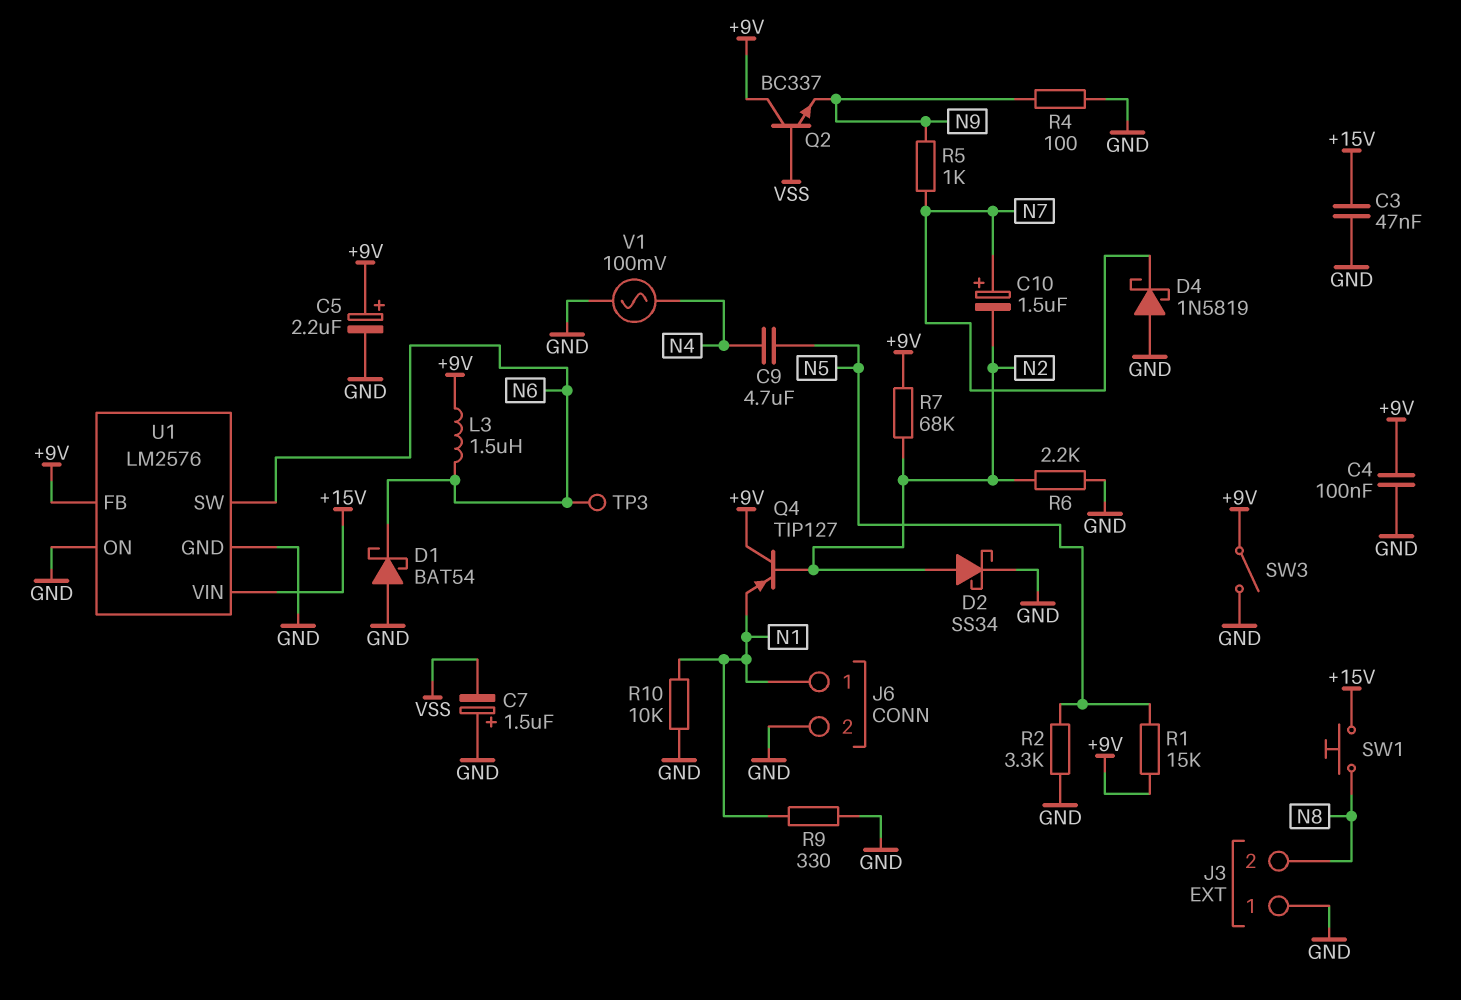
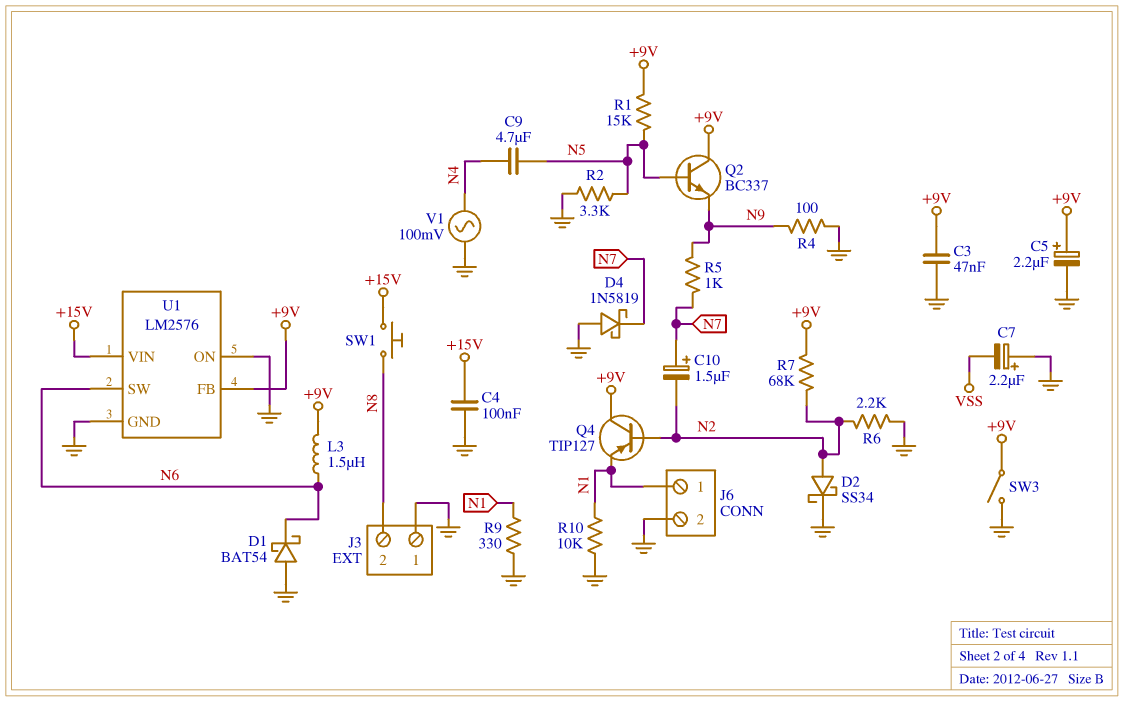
C3: 47nF (+15V, GND) -> 47nF (+9V, GND)
C4: 100nF (+9V, GND) -> 100nF (+15V, GND)
C7: 1.5uF (plus GND, minus VSS) -> 2.2uF (plus GND, minus VSS)
Q2: NPN BC337 (B VSS, C +9V, E N9) -> NPN BC337 (B N5, C +9V, E N9)
TP3: test point (N6) -> none

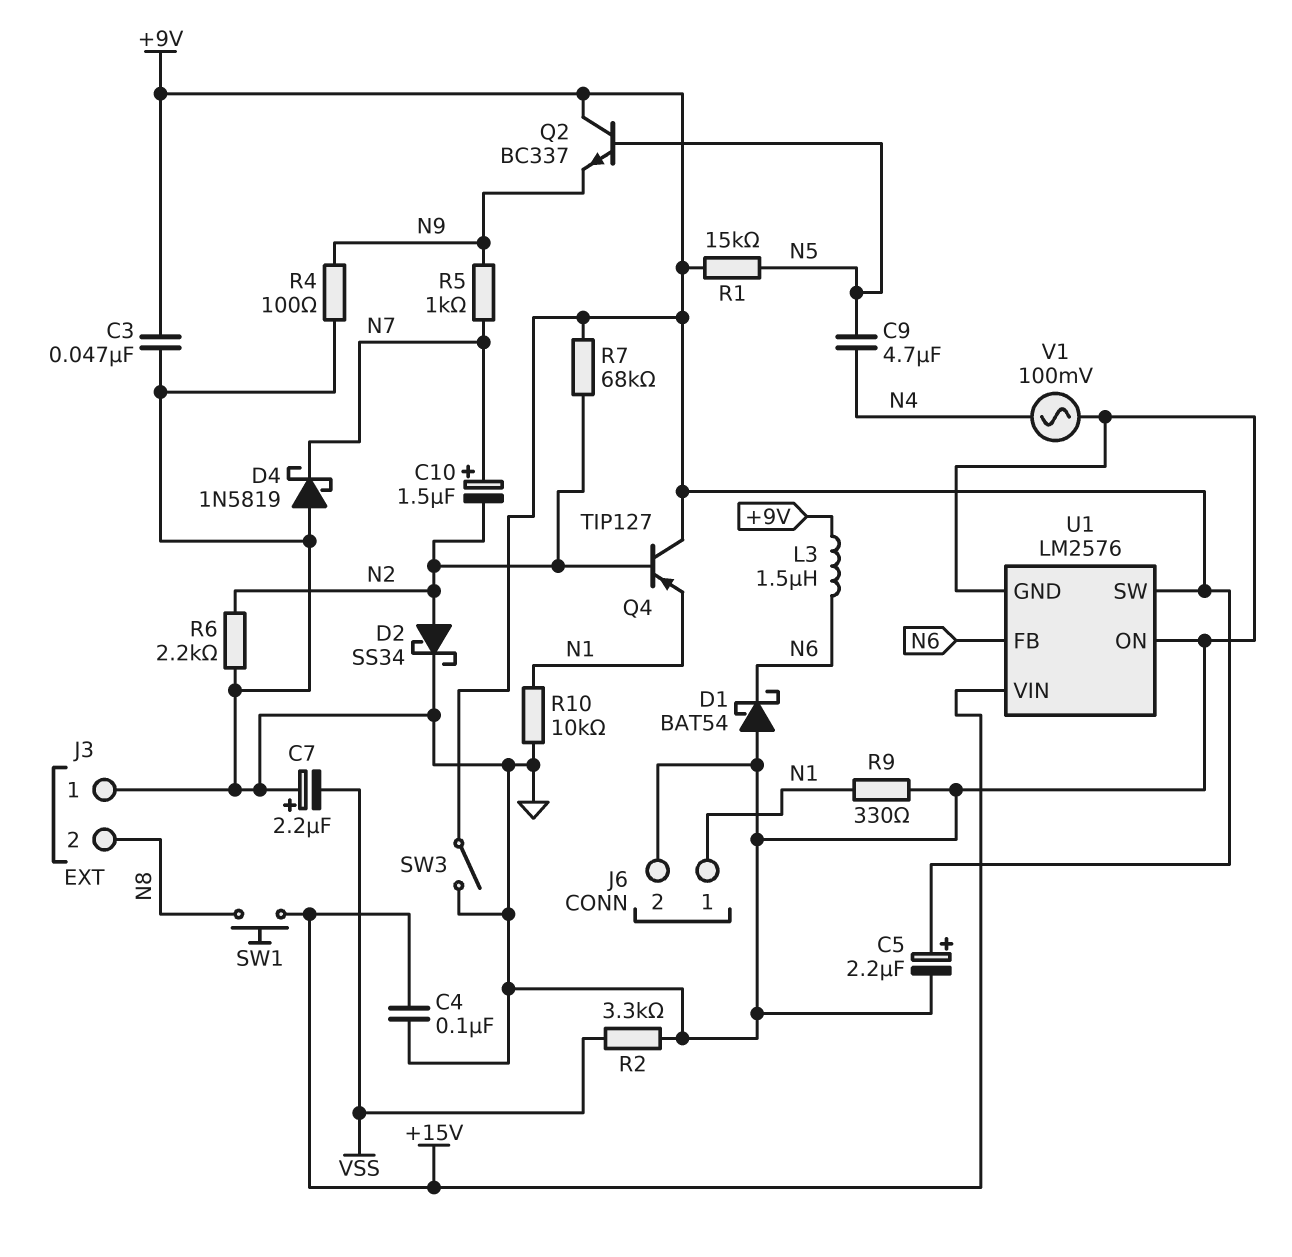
R2: 3.3k (GND, N5) -> 3.3k (GND, VSS)
U1 pin FB: +9V -> N6
U1 pin SW: N6 -> +9V

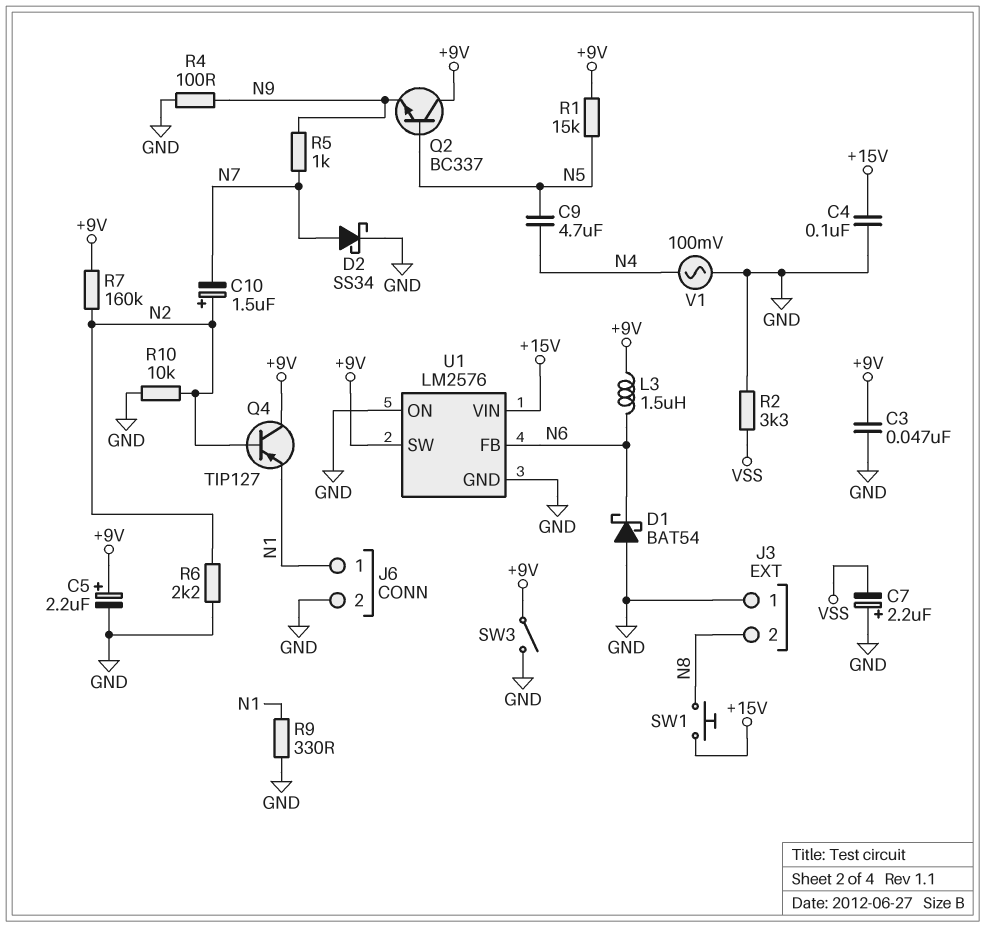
C10: 1.5uF (plus N7, minus N2) -> 1.5uF (plus N2, minus N7)
D2: schottky SS34 (A N2, K GND) -> schottky SS34 (A N7, K GND)
D4: schottky 1N5819 (A GND, K N7) -> none
R7: 68k (+9V, N2) -> 160k (+9V, N2)
R10: 10k (GND, N1) -> 10k (GND, N2)

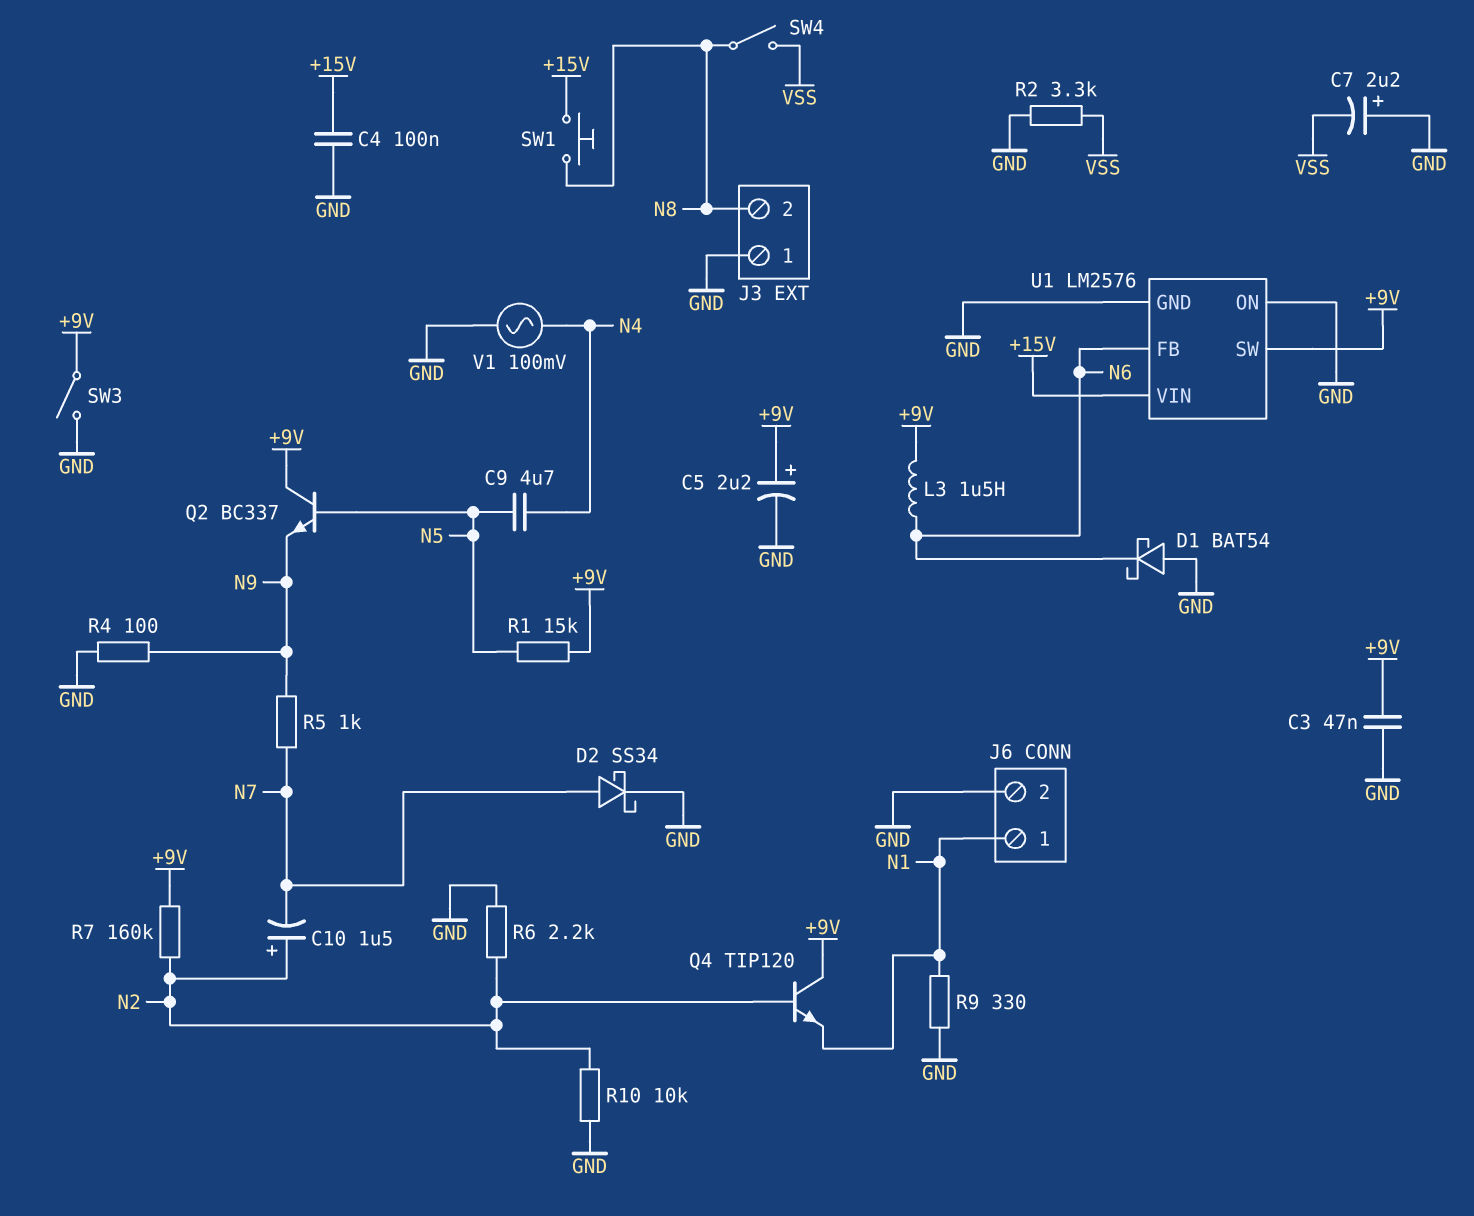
Q4: PNP TIP127 (B N2, C +9V, E N1) -> NPN TIP120 (B N2, C +9V, E N1)
SW4: none -> switch (N8, VSS)

